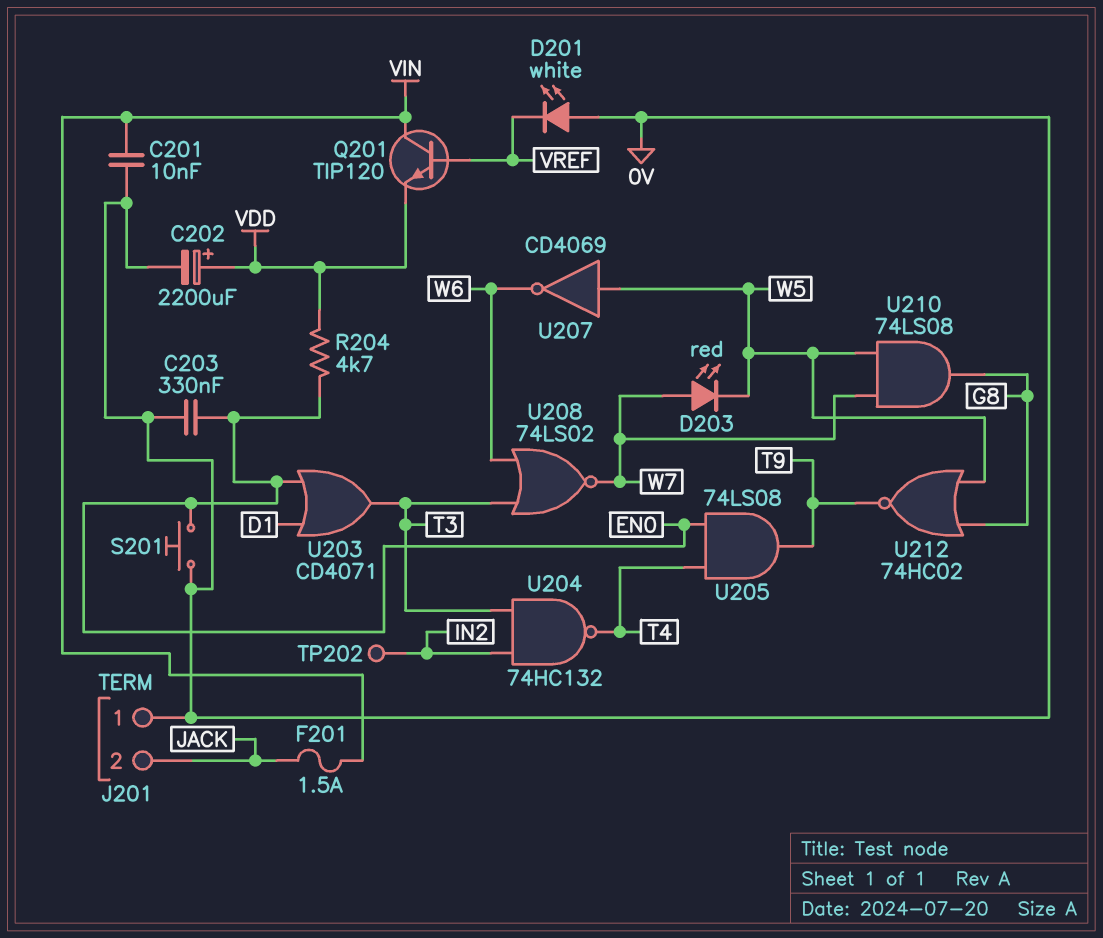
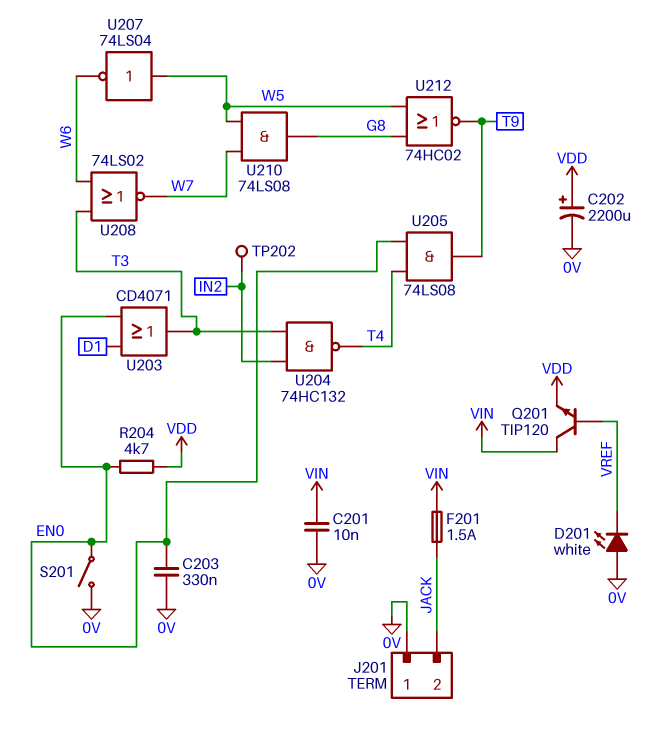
D203: LED red (A W7, K W5) -> none
S201: button (0V, EN0) -> switch (0V, EN0)
U207: NOT CD4069 (in W5, out W6) -> NOT 74LS04 (in W5, out W6)

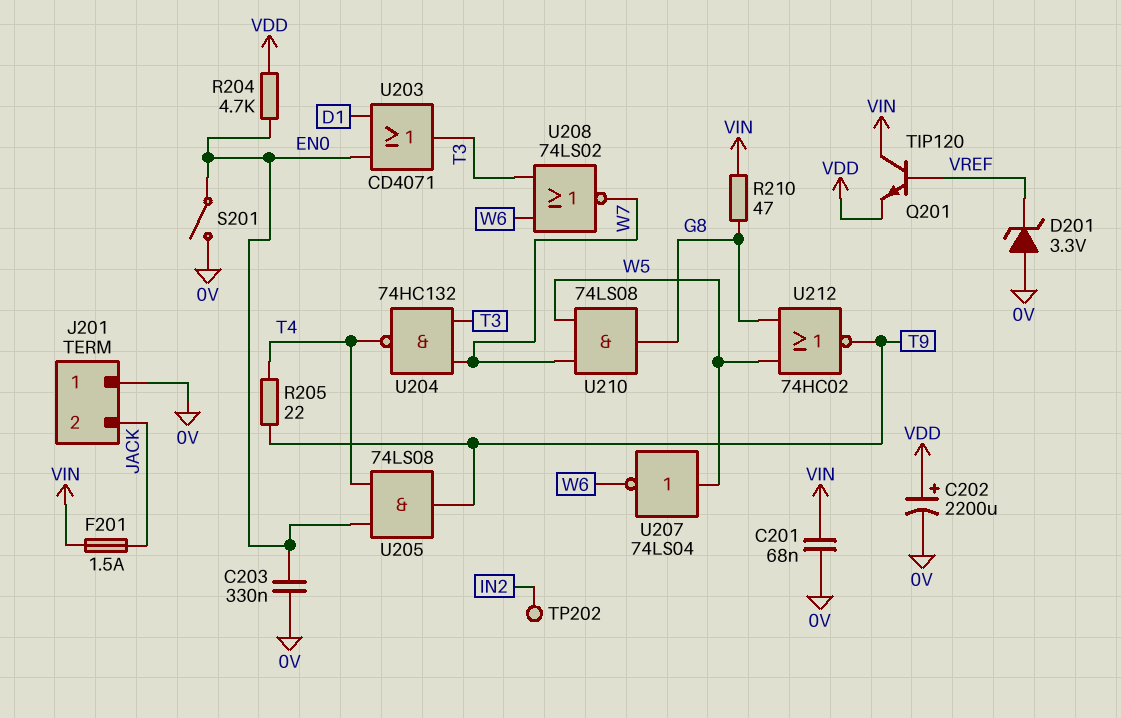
C201: 10nF (0V, VIN) -> 68nF (0V, VIN)
D201: LED white (A 0V, K VREF) -> zener 3.3V (A 0V, K VREF)
R205: none -> 22 (T4, T9)
R210: none -> 47 (G8, VIN)
U204: NAND 74HC132 (in IN2, in T3, out T4) -> NAND 74HC132 (in T3, in W7, out T4)

